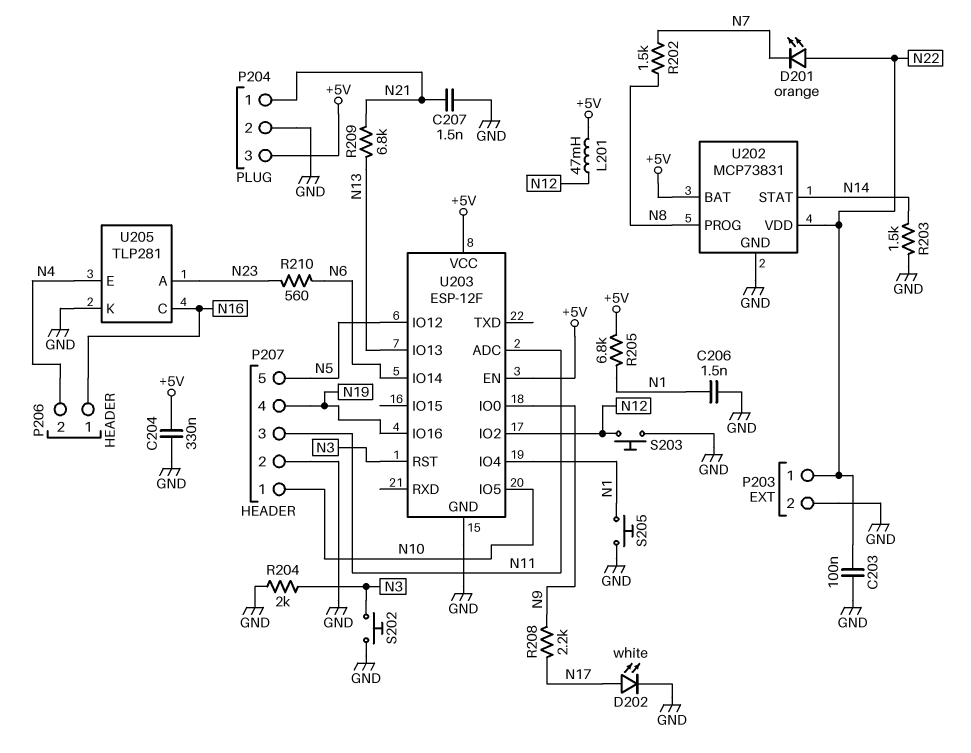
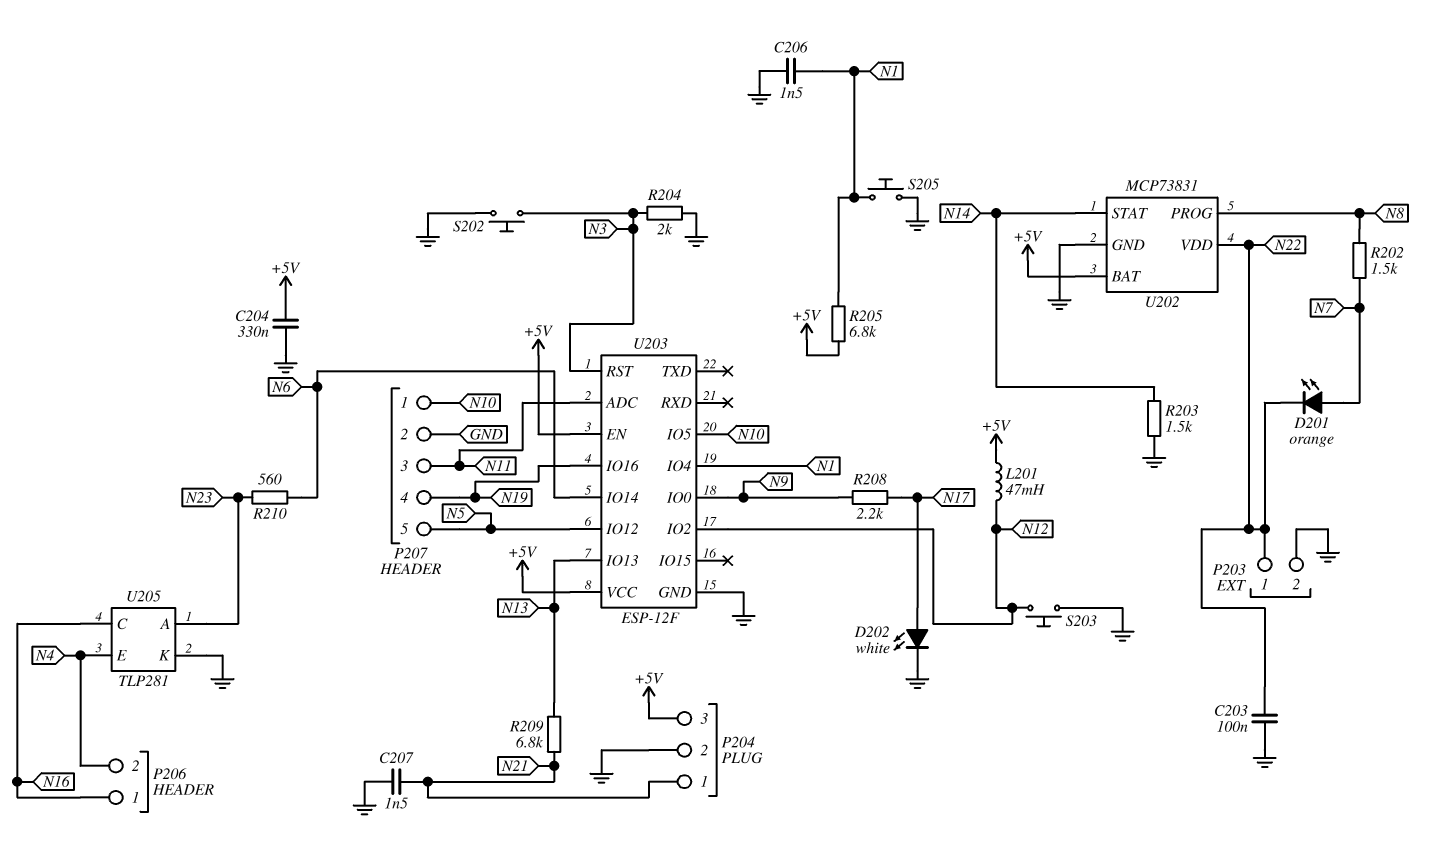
D201: LED orange (A N22, K N7) -> LED orange (A N7, K N22)

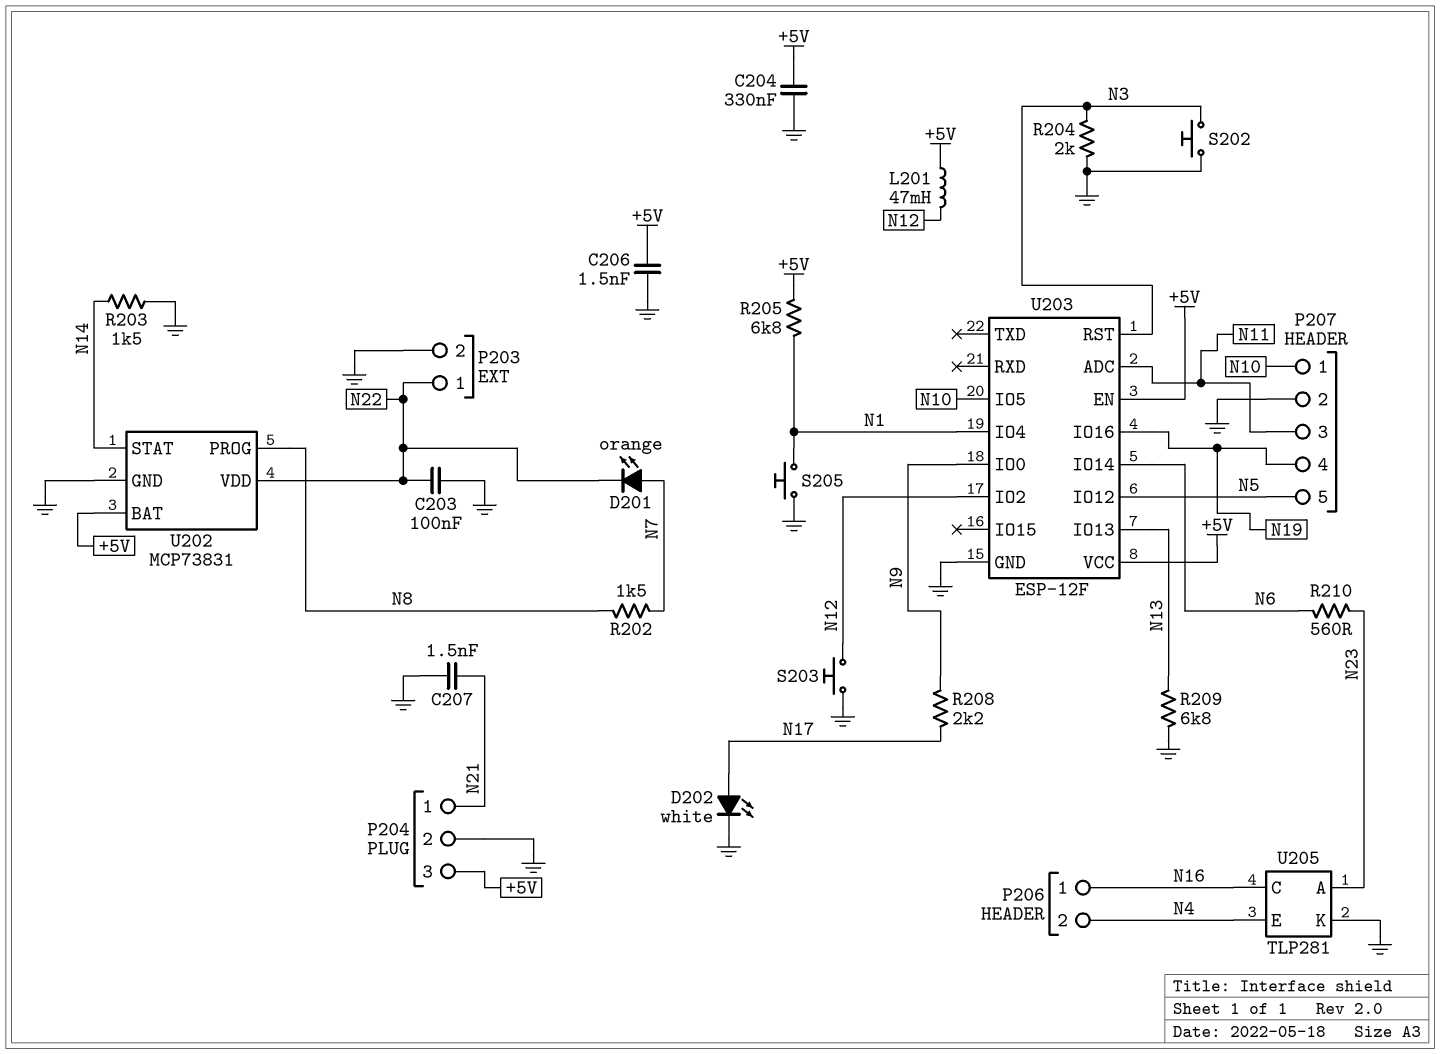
C206: 1.5nF (GND, N1) -> 1.5nF (+5V, GND)
R209: 6.8k (N13, N21) -> 6.8k (GND, N13)

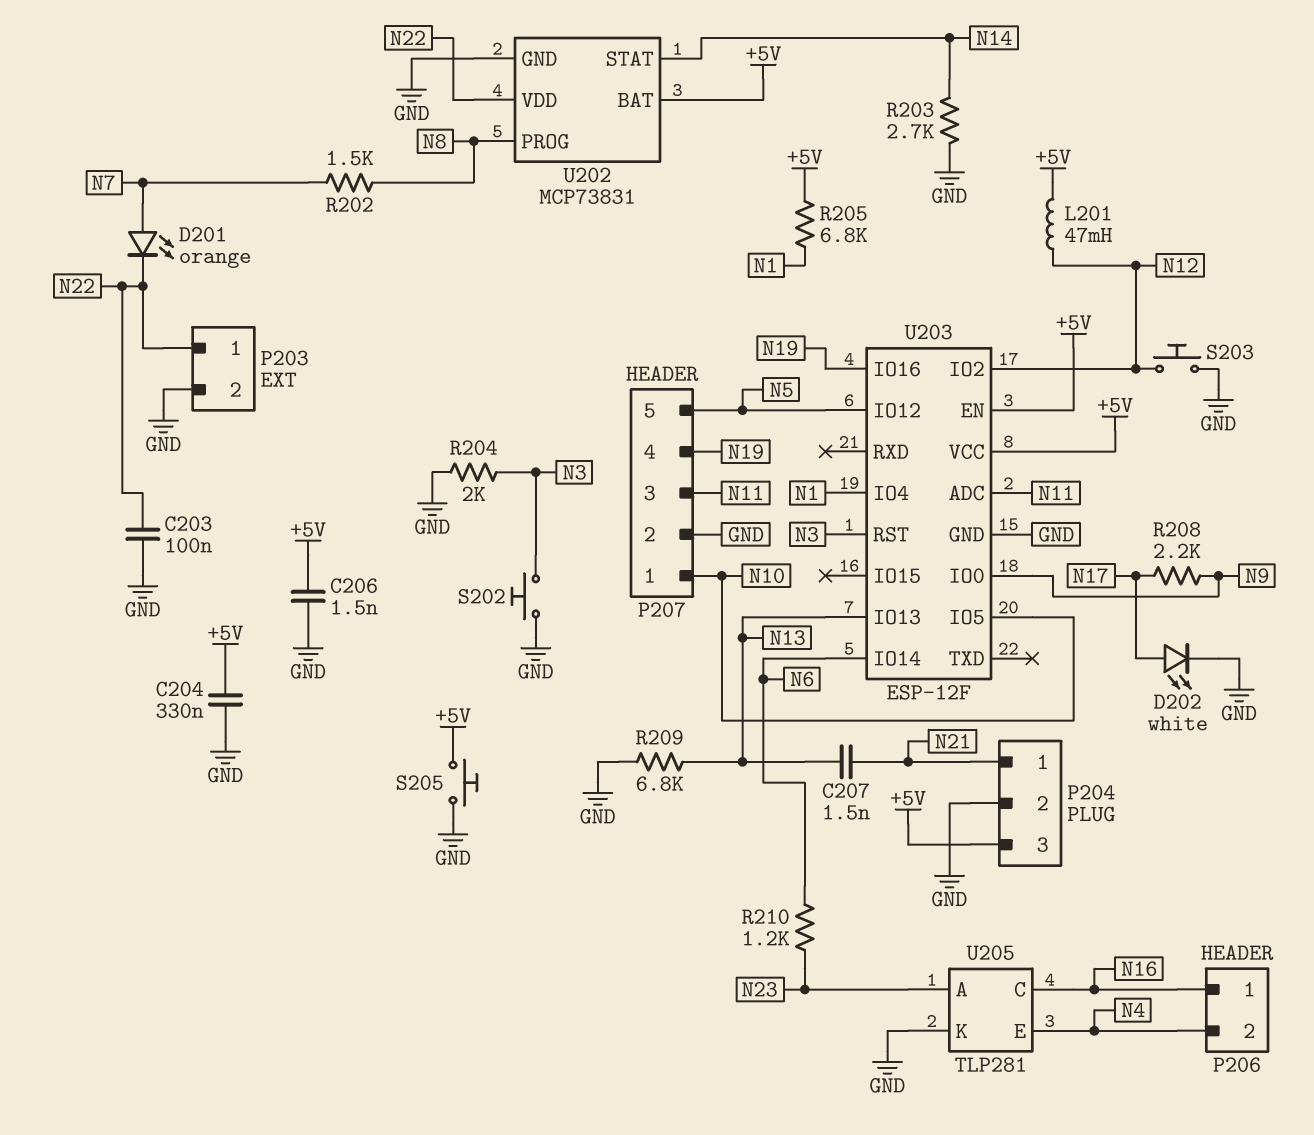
C207: 1.5nF (GND, N21) -> 1.5nF (N13, N21)
R203: 1.5k (GND, N14) -> 2.7k (GND, N14)
R210: 560 (N6, N23) -> 1.2k (N6, N23)
S205: button (GND, N1) -> button (+5V, GND)

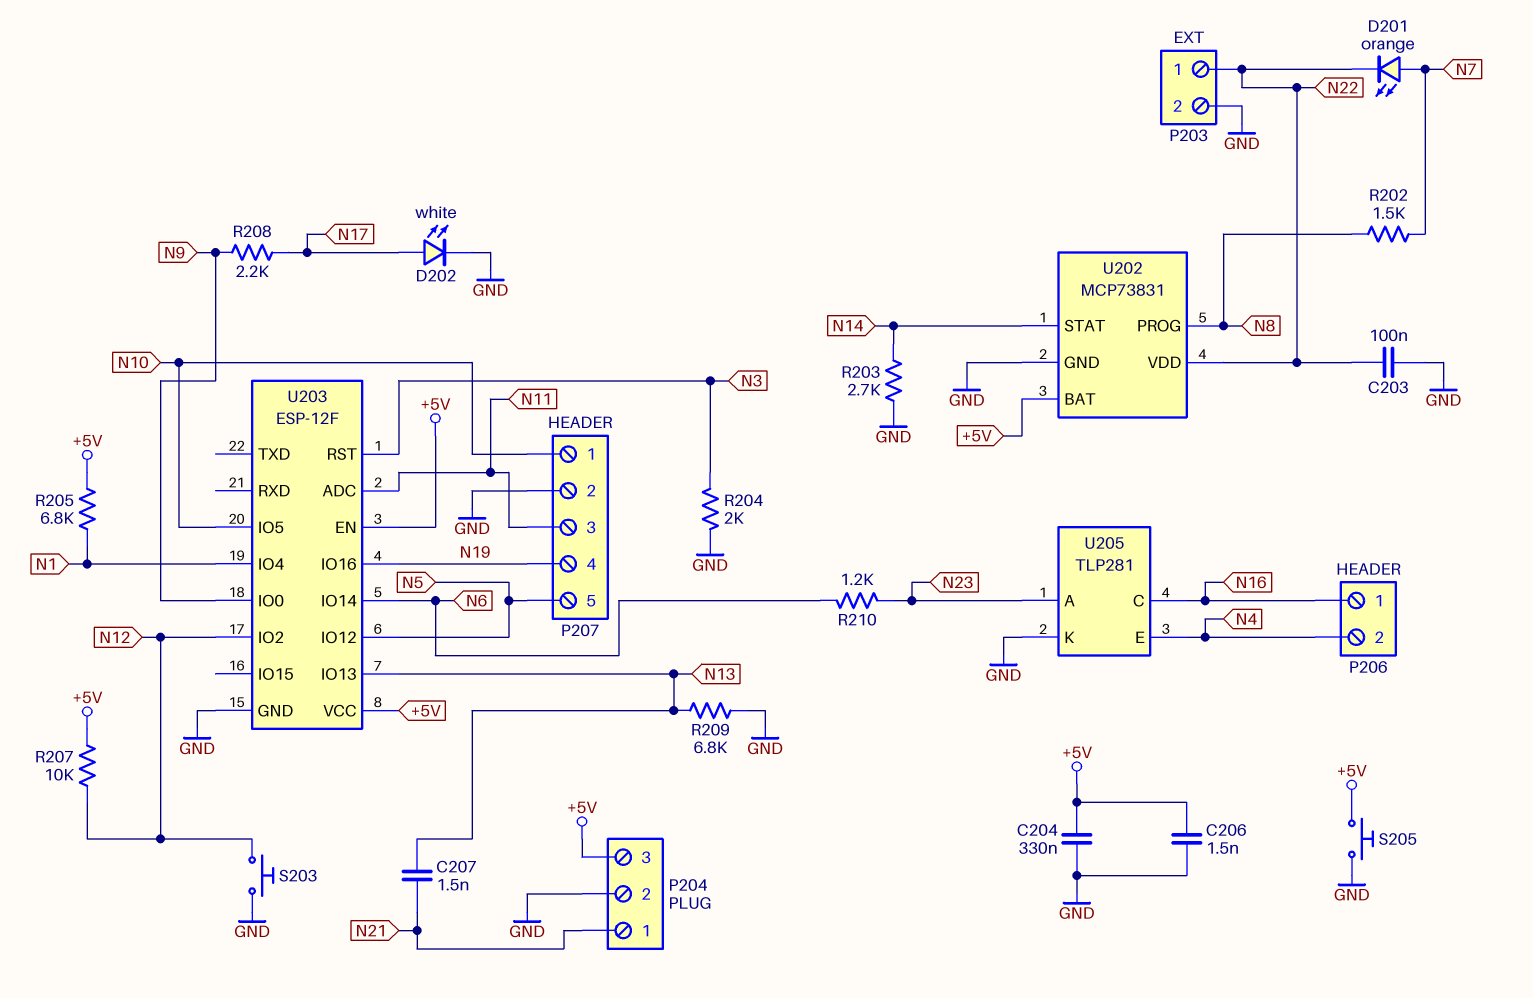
L201: 47mH (+5V, N12) -> none
R207: none -> 10k (+5V, N12)
S202: button (GND, N3) -> none

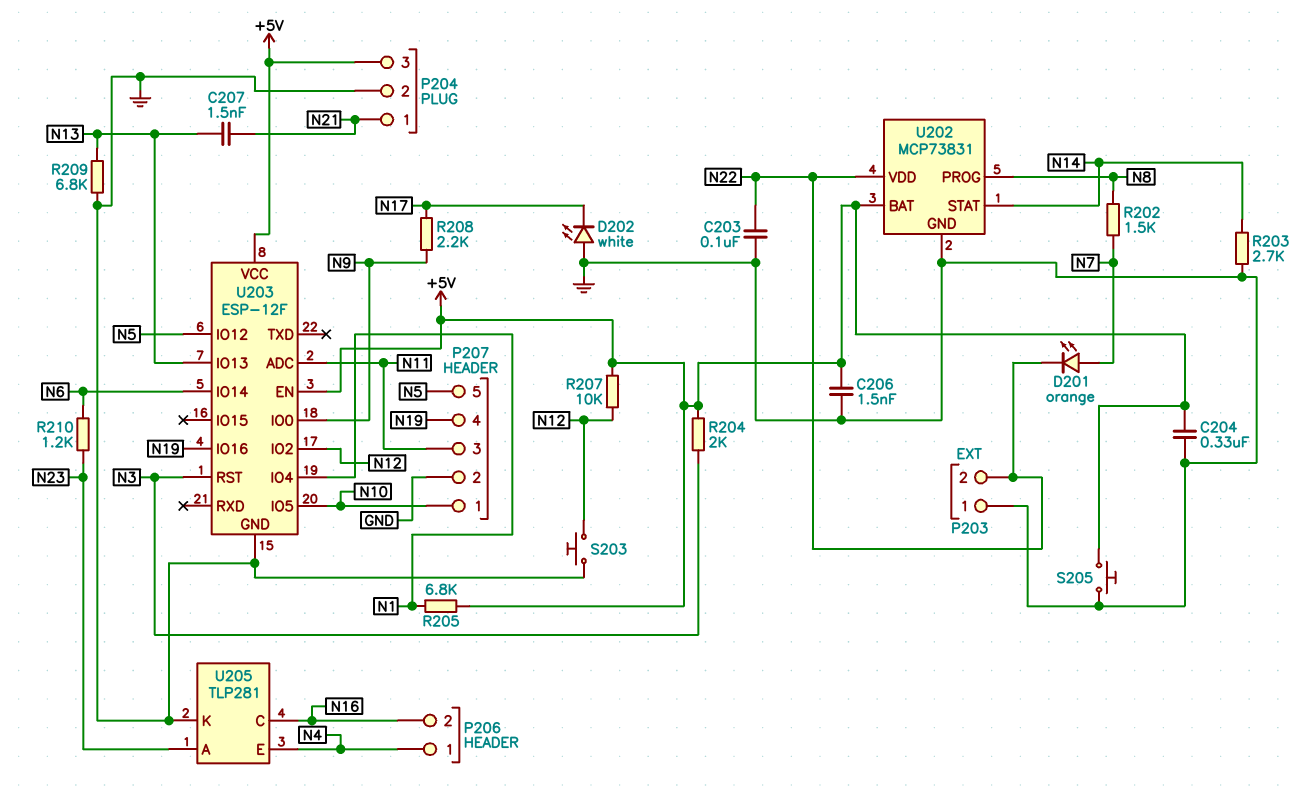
D202: LED white (A N17, K GND) -> LED white (A GND, K N17)
P203 pin 1: N22 -> GND
P203 pin 2: GND -> N22
P206 pin 1: N16 -> N4
P206 pin 2: N4 -> N16
R204: 2k (GND, N3) -> 2k (+5V, N3)

